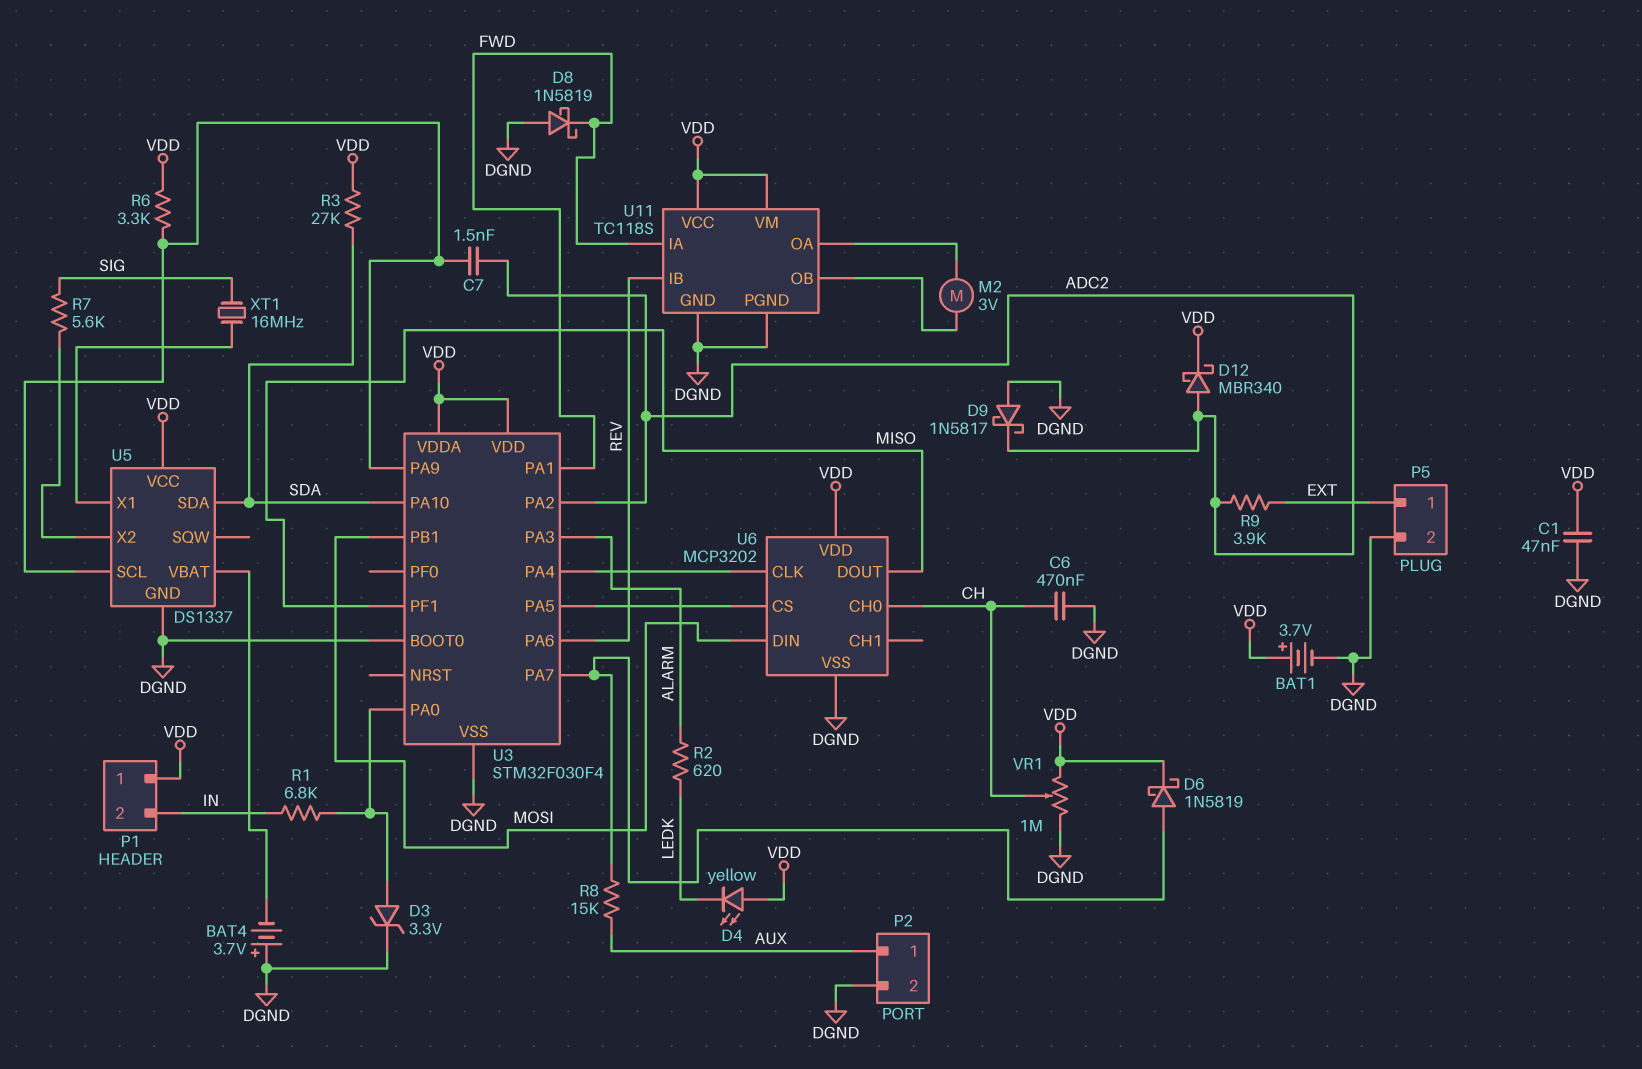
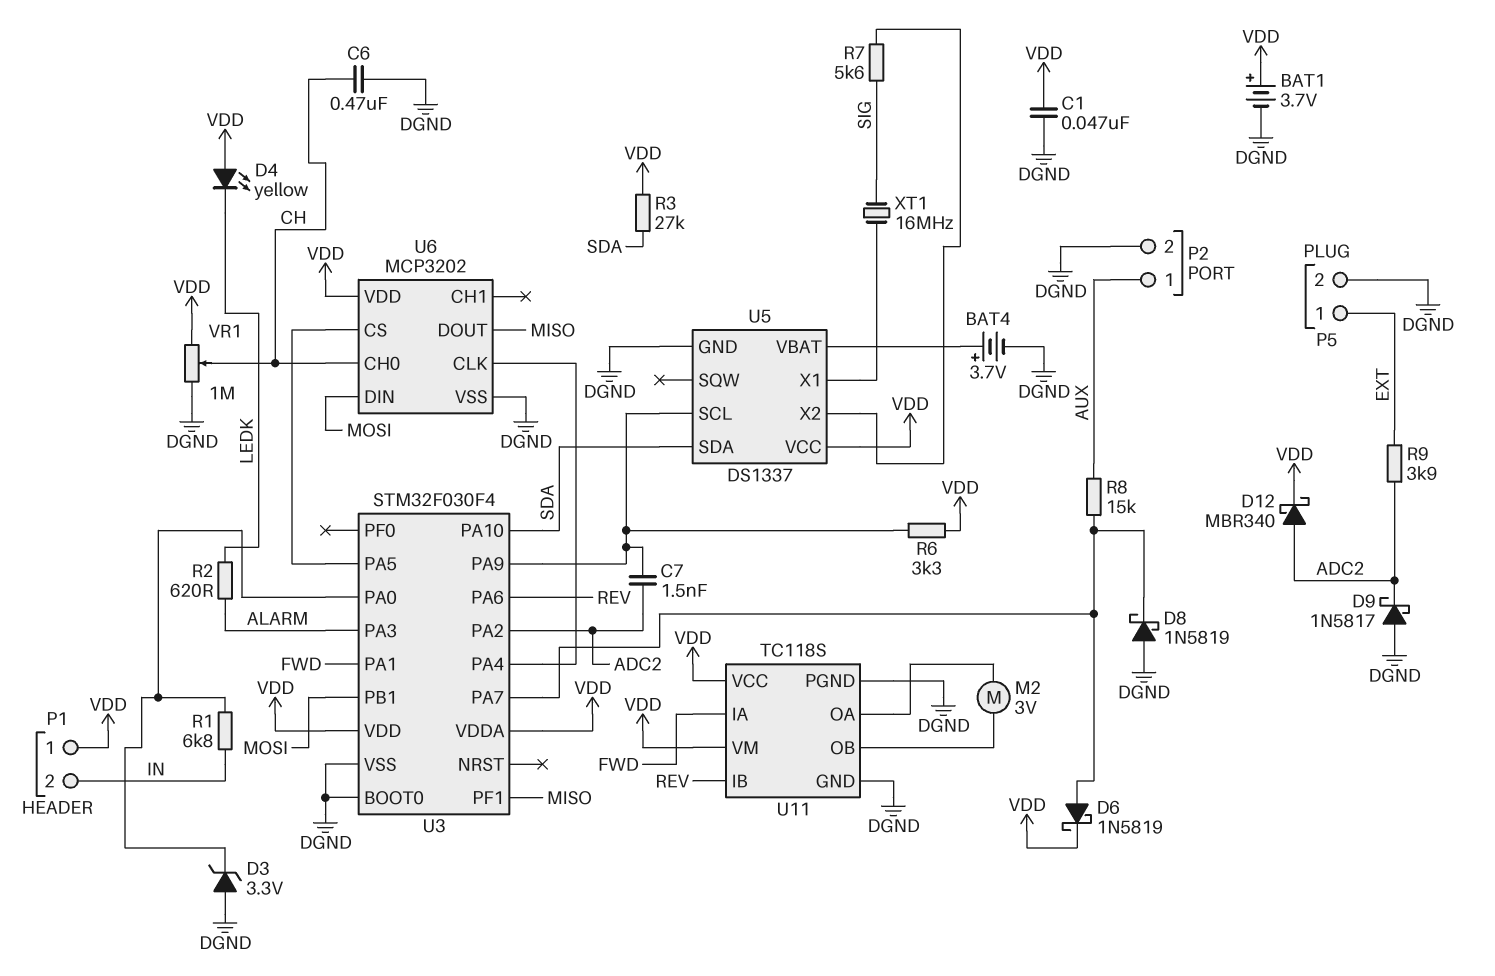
BAT4: 3.7V (plus DGND, minus U5/VBAT) -> 3.7V (plus U5/VBAT, minus DGND)
D3: zener 3.3V (A U3/PA0, K DGND) -> zener 3.3V (A DGND, K U3/PA0)
D8: schottky 1N5819 (A DGND, K FWD) -> schottky 1N5819 (A DGND, K U3/PA7)

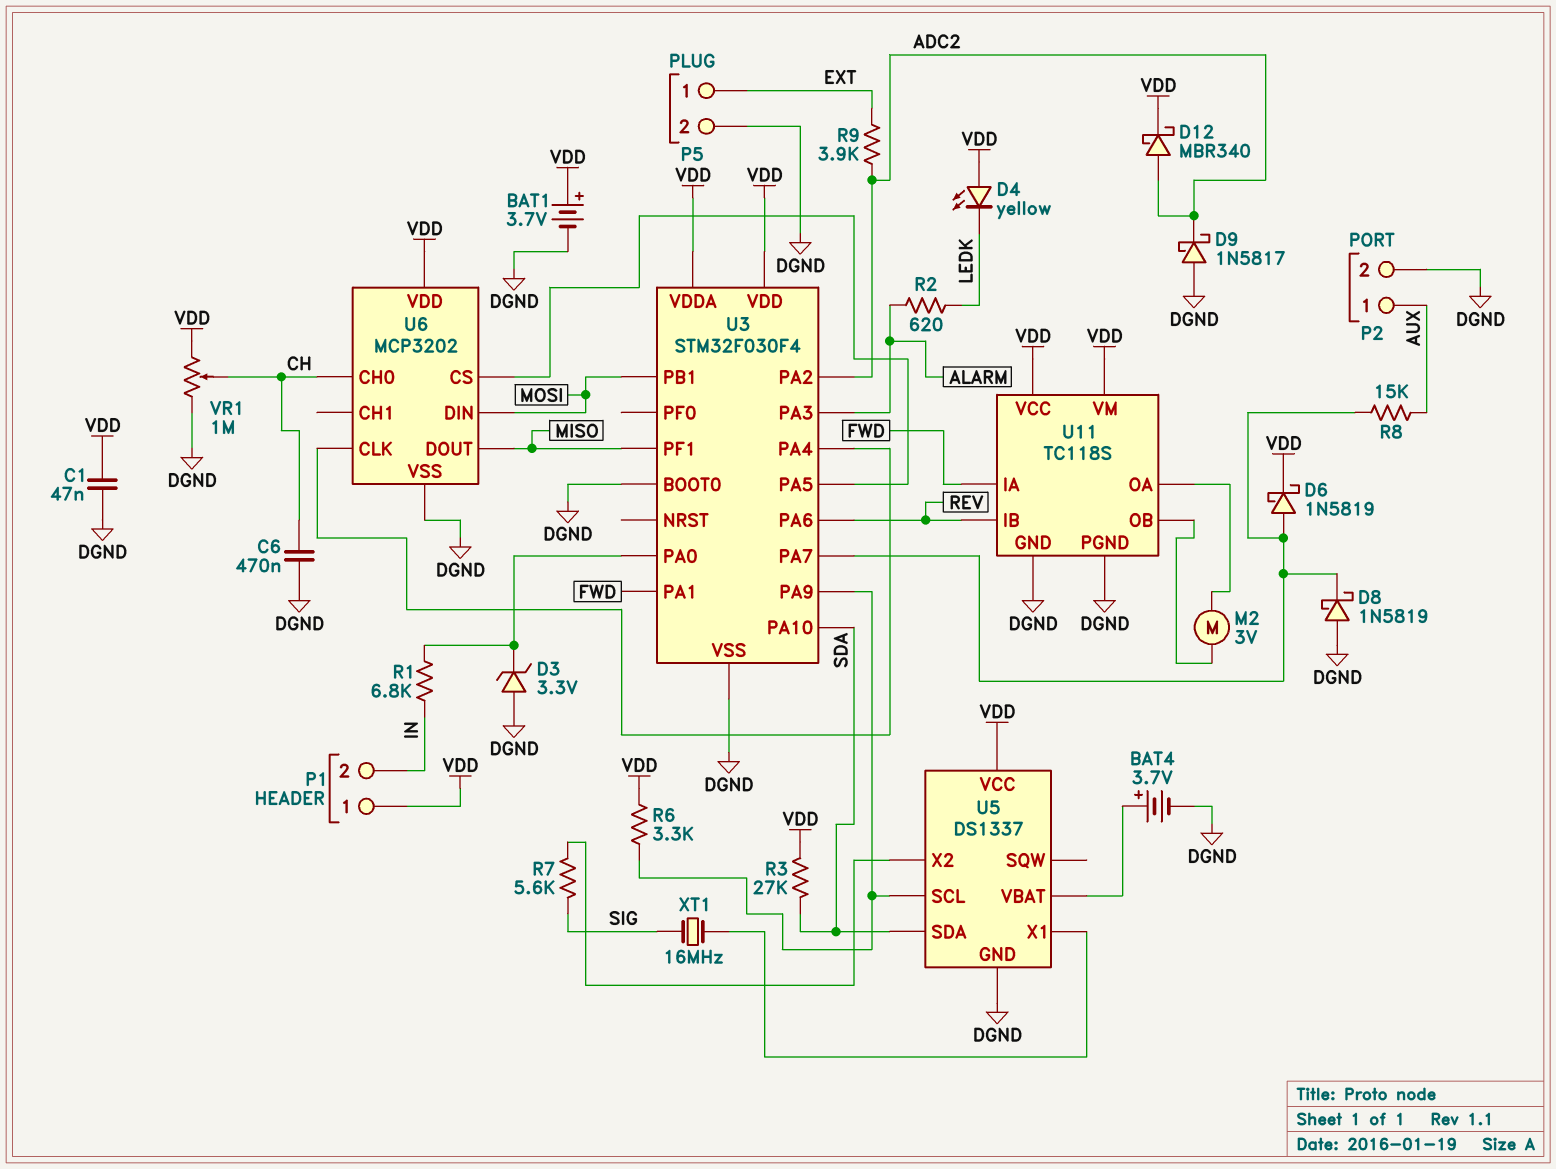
C7: 1.5nF (ADC2, U3/PA9) -> none

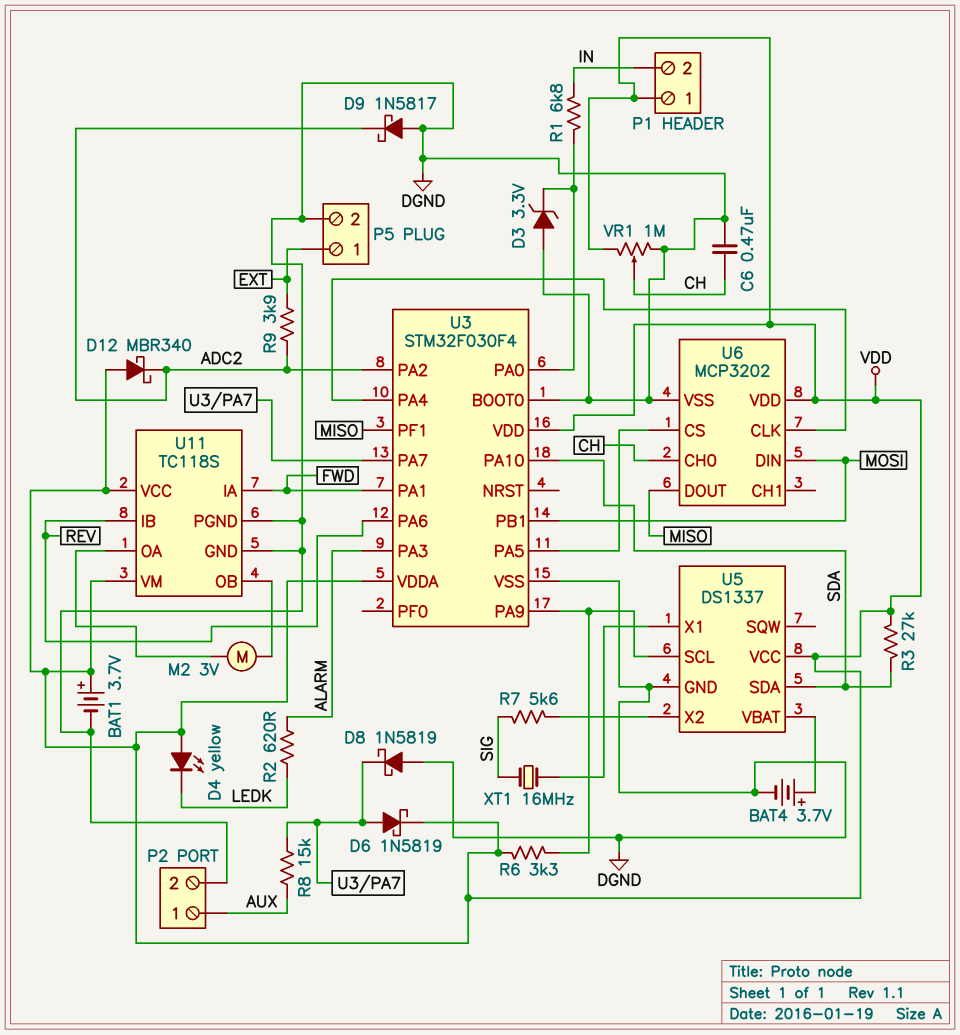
C1: 47nF (DGND, VDD) -> none
D12: schottky MBR340 (A ADC2, K VDD) -> schottky MBR340 (A VDD, K ADC2)

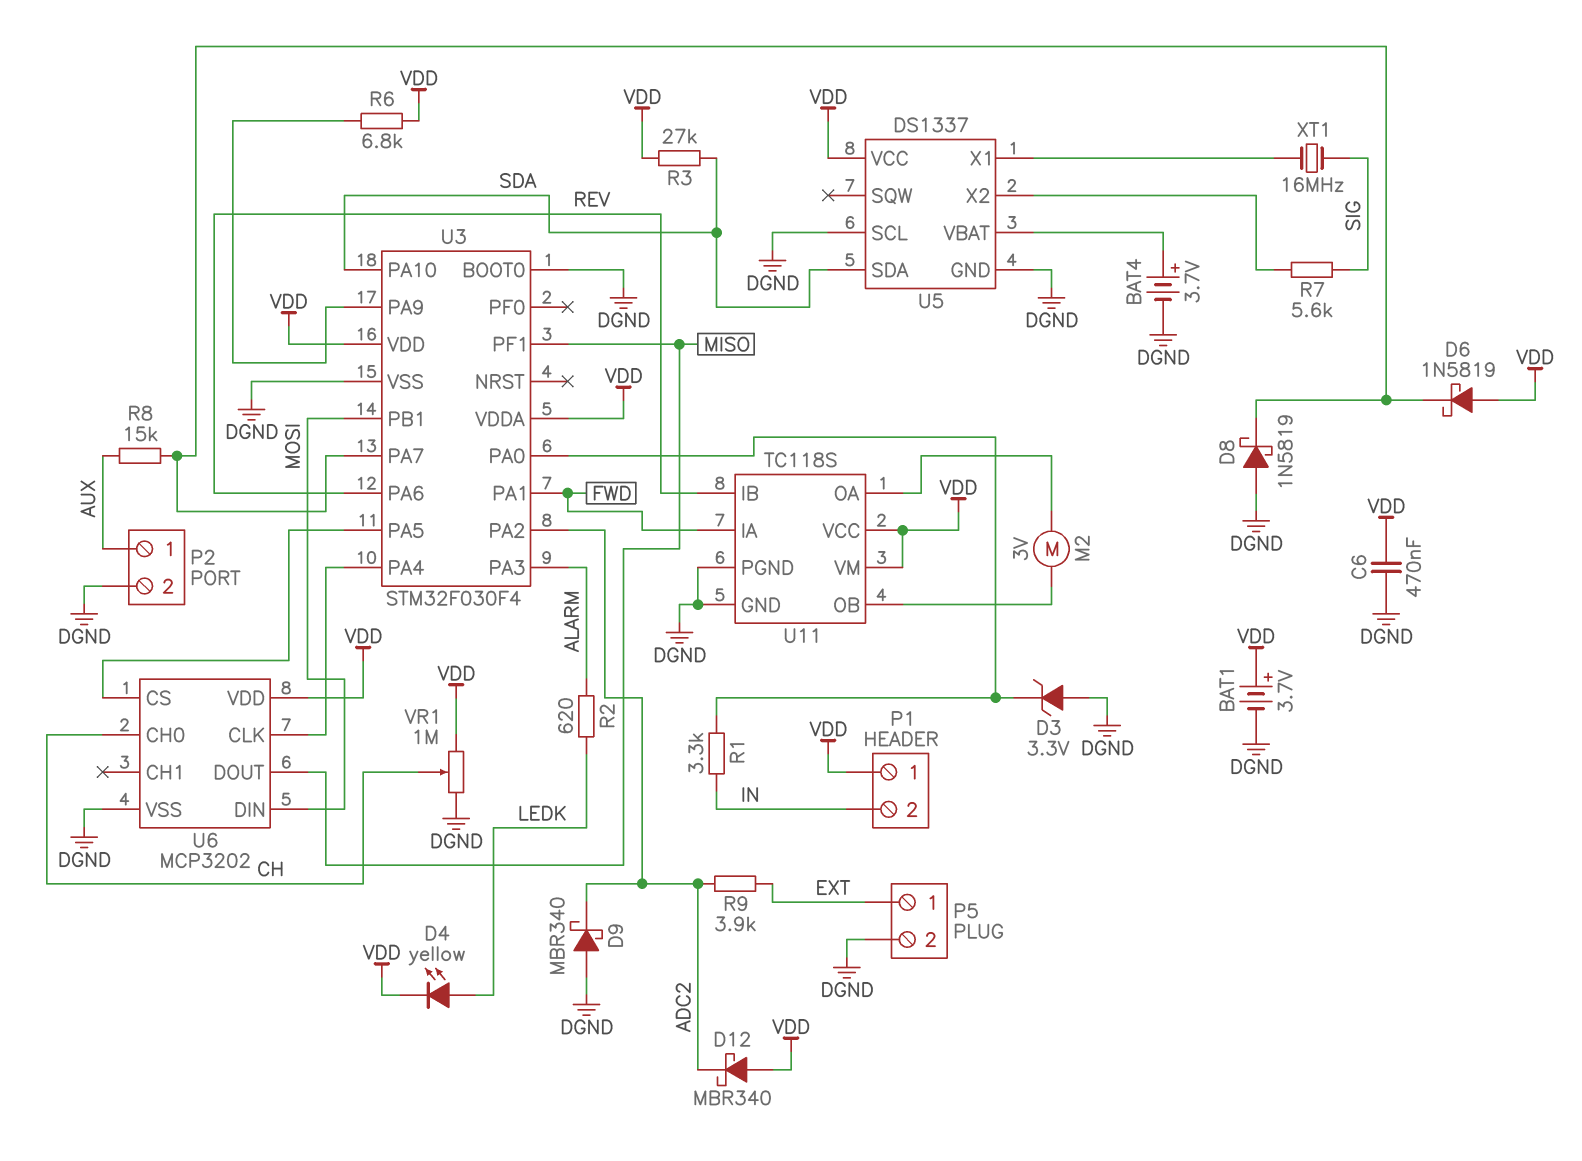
C6: 470nF (CH, DGND) -> 470nF (DGND, VDD)
D4: LED yellow (A VDD, K LEDK) -> LED yellow (A LEDK, K VDD)
D6: schottky 1N5819 (A U3/PA7, K VDD) -> schottky 1N5819 (A VDD, K U3/PA7)
D9: schottky 1N5817 (A DGND, K ADC2) -> schottky MBR340 (A DGND, K ADC2)
R1: 6.8k (IN, U3/PA0) -> 3.3k (IN, U3/PA0)
R6: 3.3k (U3/PA9, VDD) -> 6.8k (U3/PA9, VDD)
U5 pin SCL: U3/PA9 -> DGND

